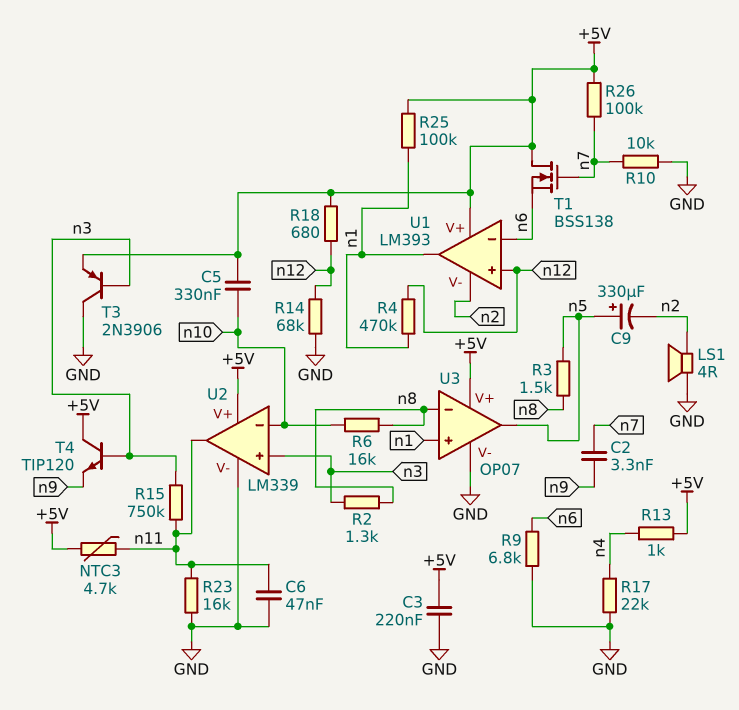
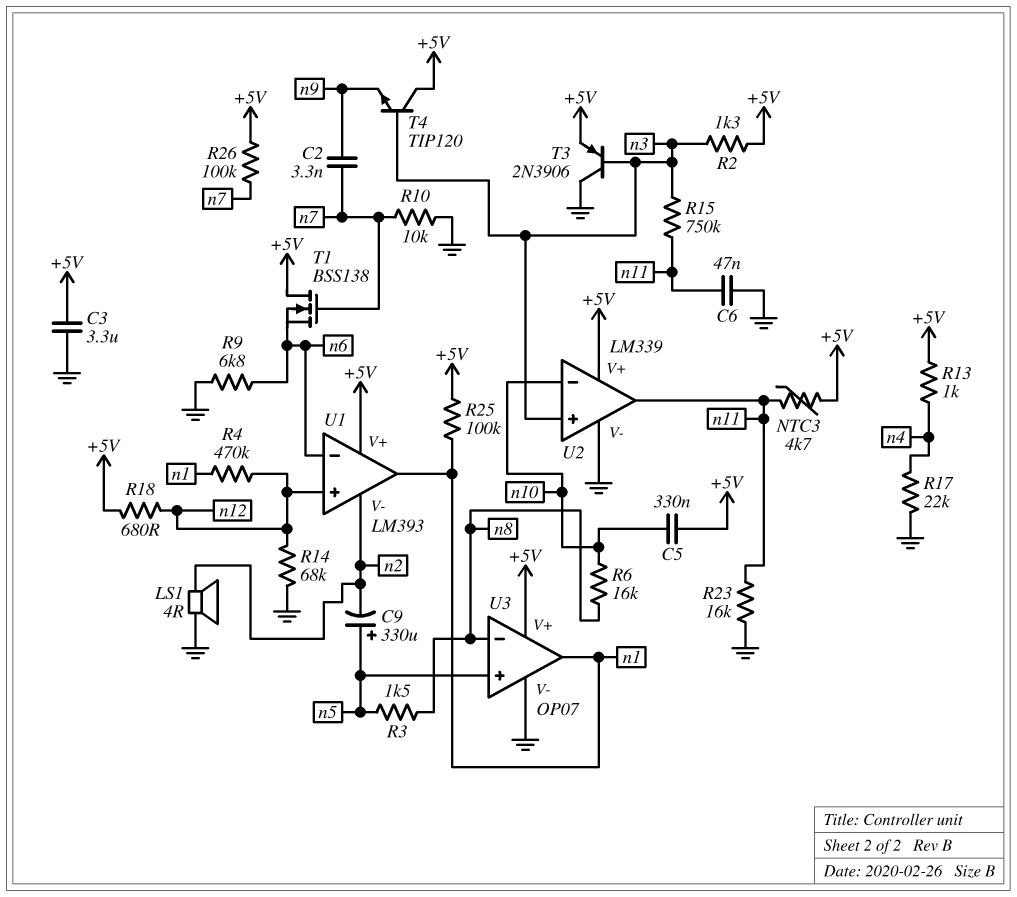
C3: 220nF (+5V, GND) -> 3.3uF (+5V, GND)
R2: 1.3k (n3, n8) -> 1.3k (+5V, n3)
U3 pin in+: n1 -> n5
U3 pin out: n5 -> n1

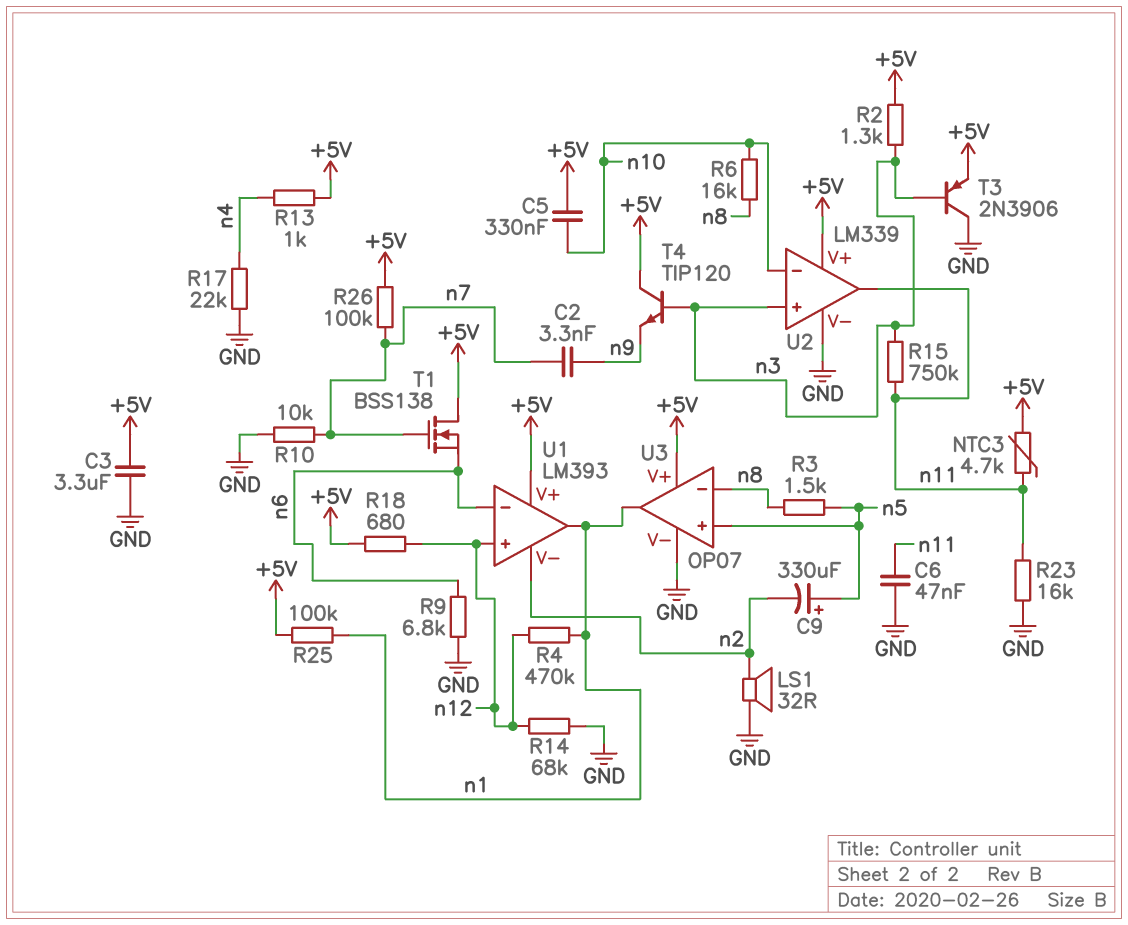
LS1: speaker 4R (GND, n2) -> speaker 32R (GND, n2)

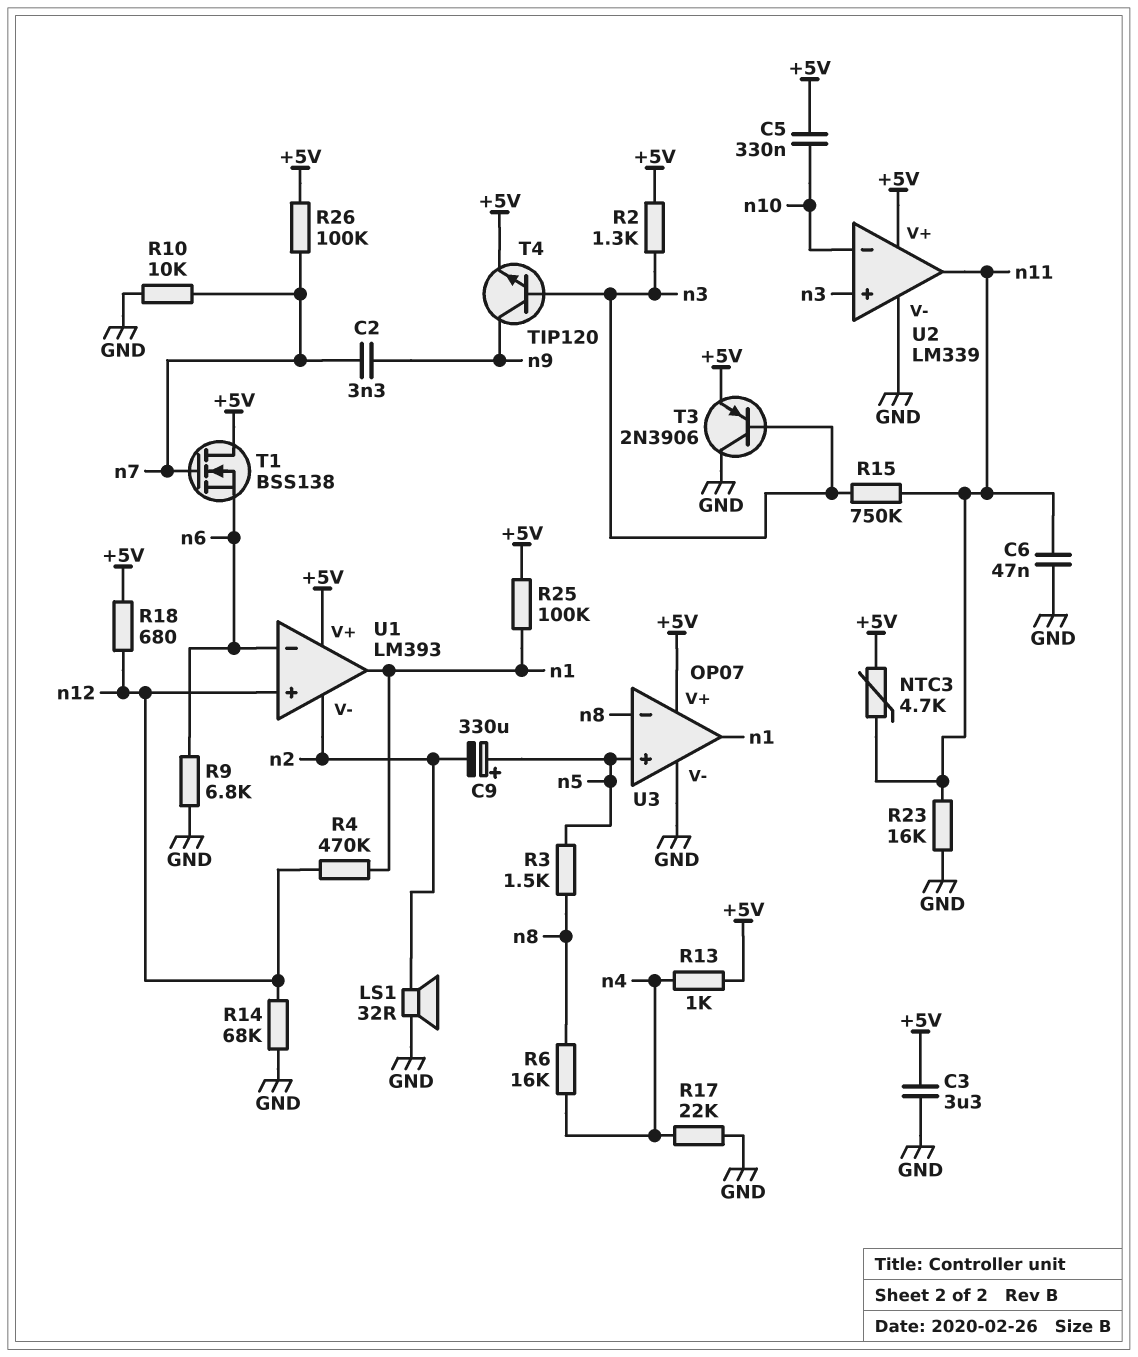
R6: 16k (n8, n10) -> 16k (n4, n8)
T4: NPN TIP120 (B n3, C +5V, E n9) -> NPN TIP120 (B n3, C n9, E +5V)

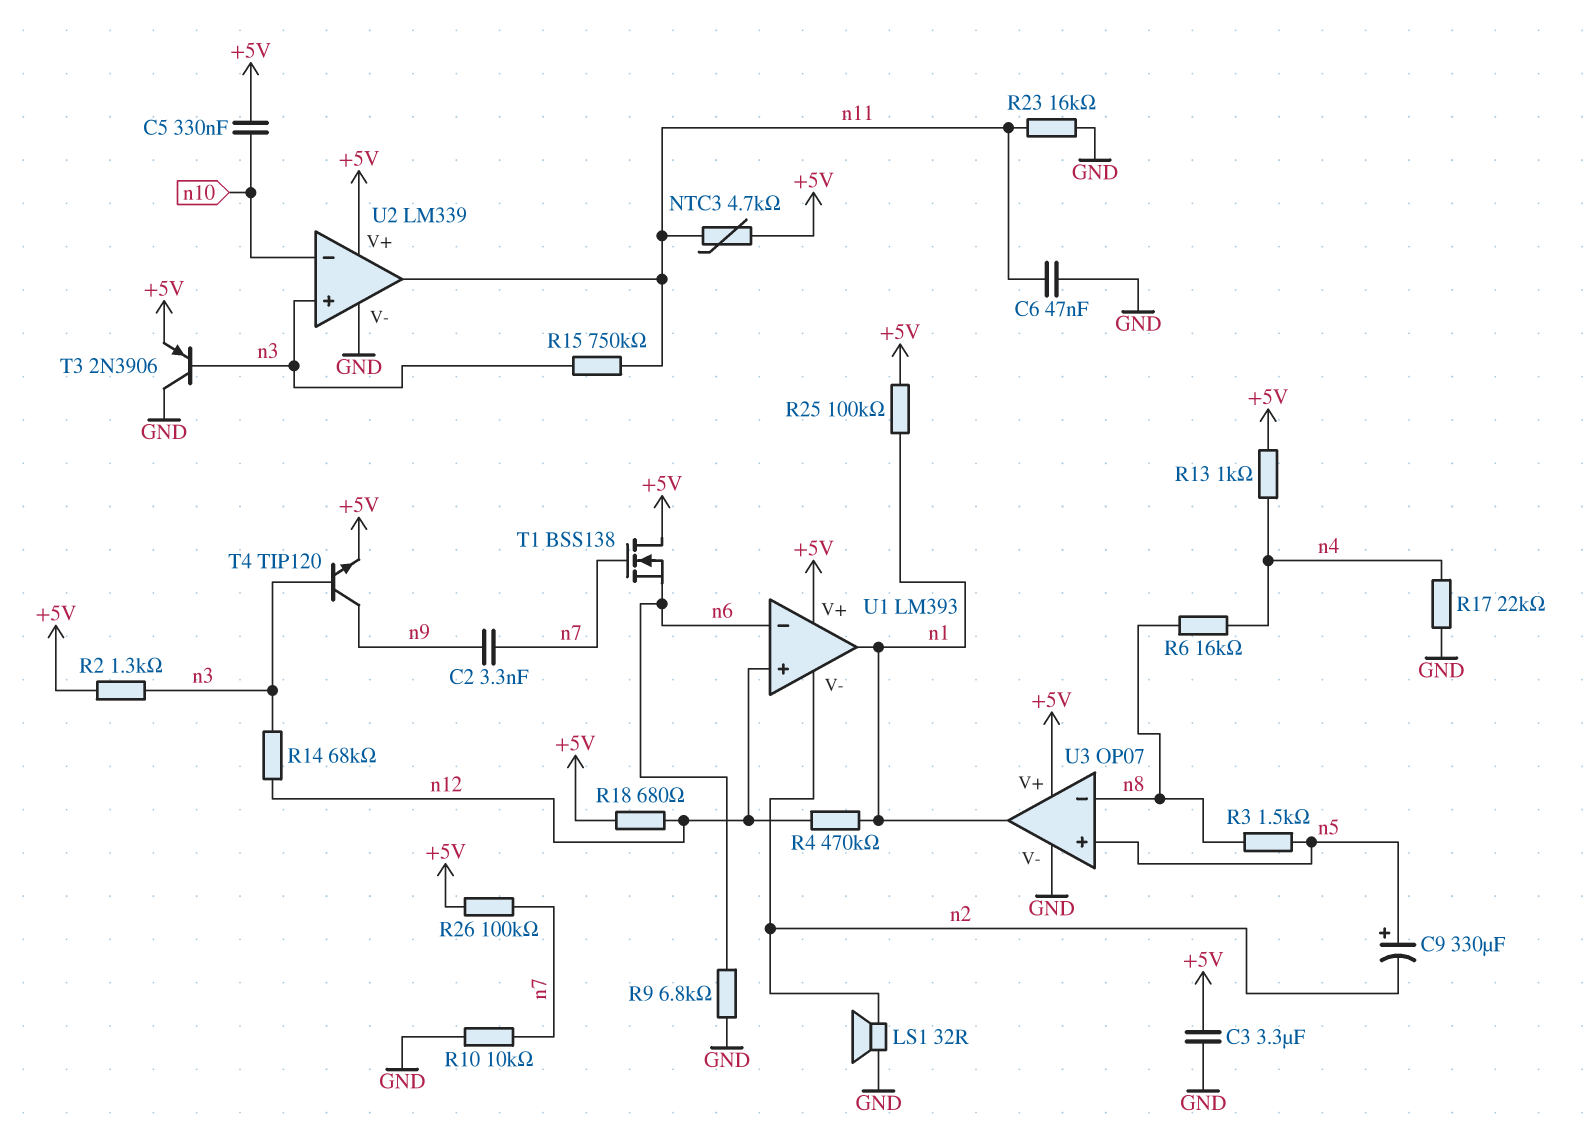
R14: 68k (GND, n12) -> 68k (n3, n12)

